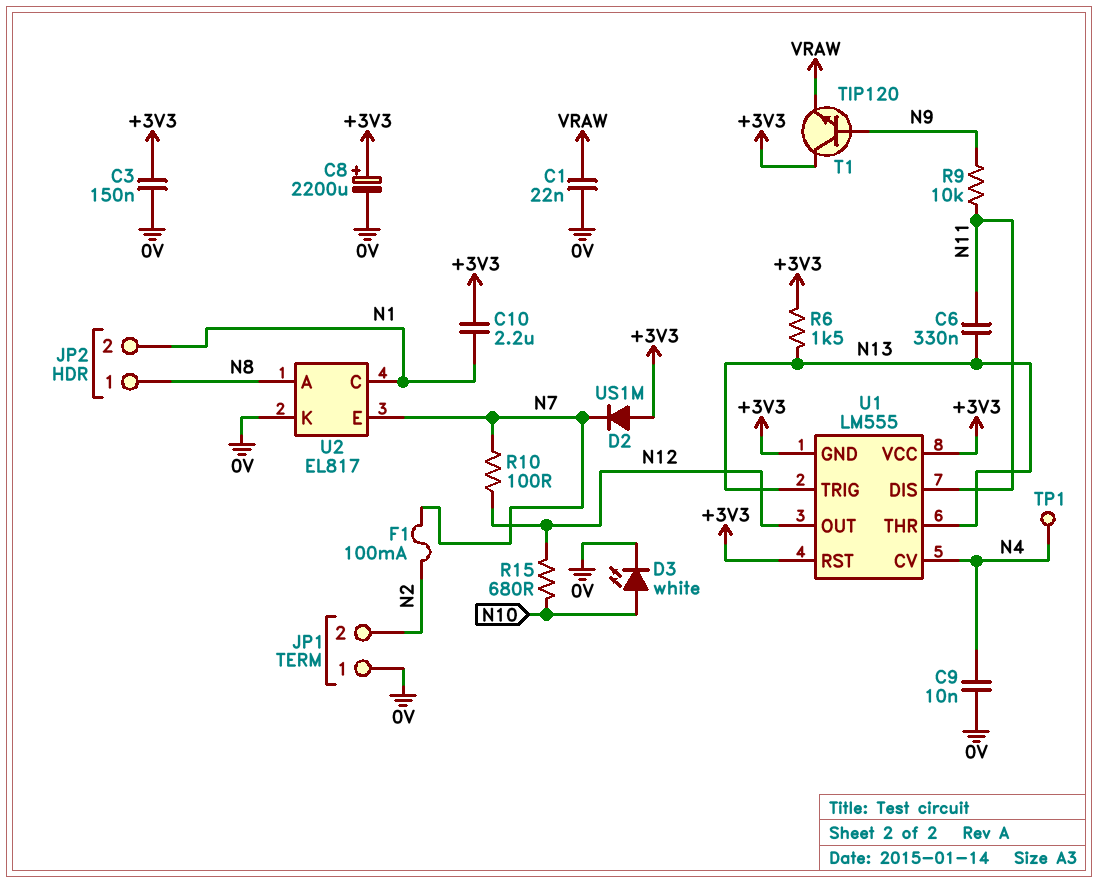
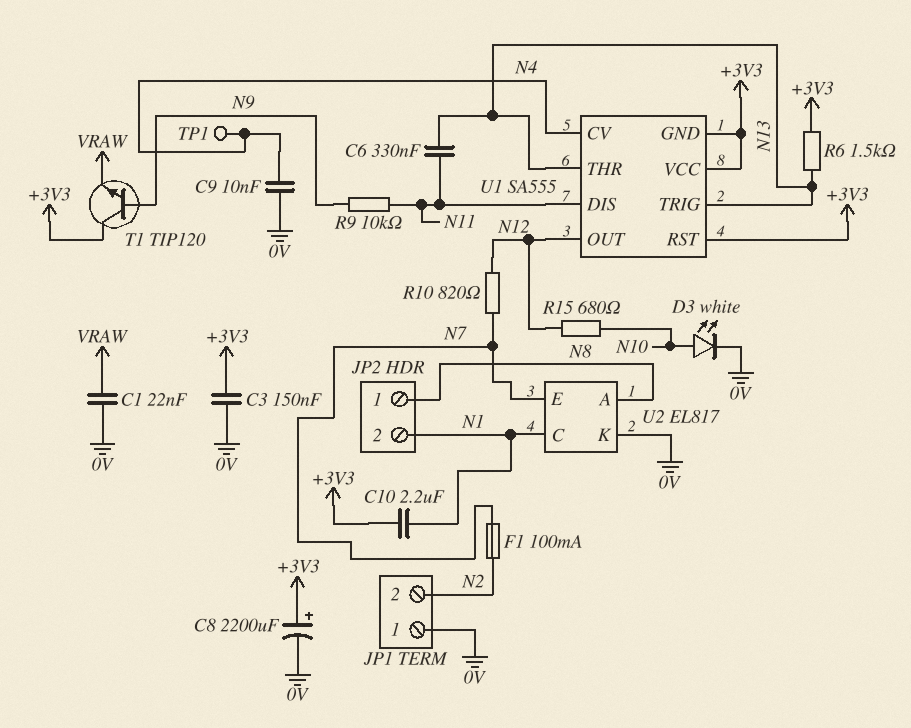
D2: diode US1M (A +3V3, K N7) -> none
R10: 100 (N7, N12) -> 820 (N7, N12)
U1: LM555 -> SA555

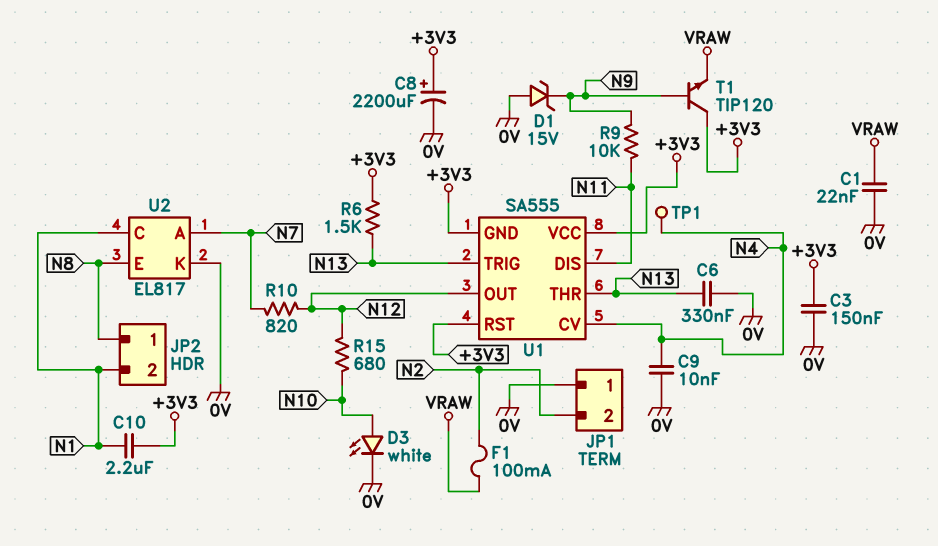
C6: 330nF (N11, N13) -> 330nF (0V, N13)
D1: none -> zener 15V (A 0V, K N9)
F1: 100mA (N2, N7) -> 100mA (N2, VRAW)
U2 pin A: N8 -> N7
U2 pin E: N7 -> N8

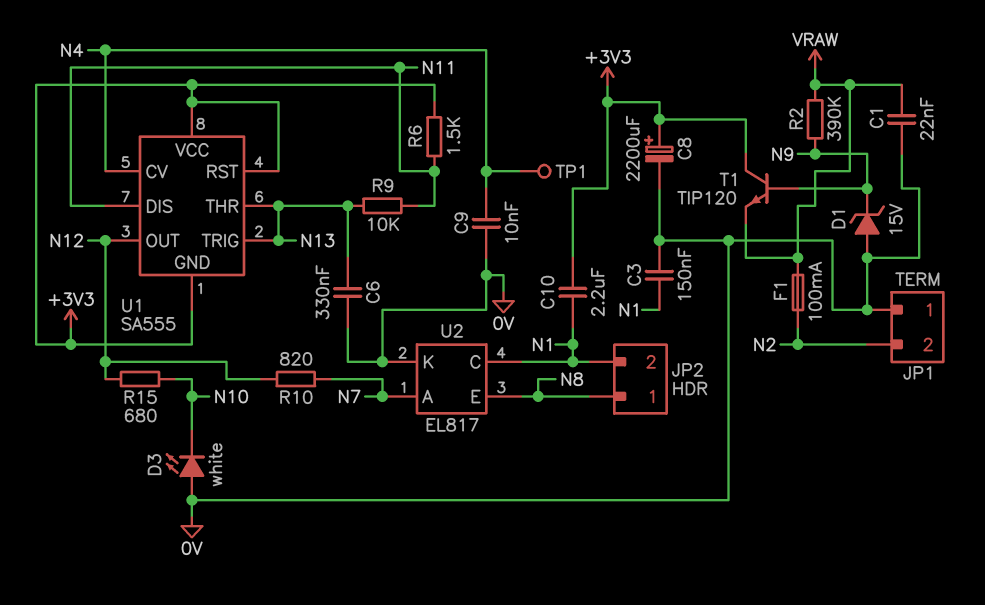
C3: 150nF (+3V3, 0V) -> 150nF (0V, N1)
D3: LED white (A N10, K 0V) -> LED white (A 0V, K N10)
R2: none -> 390k (N9, VRAW)
R6: 1.5k (+3V3, N13) -> 1.5k (+3V3, N11)
R9: 10k (N9, N11) -> 10k (N11, N13)

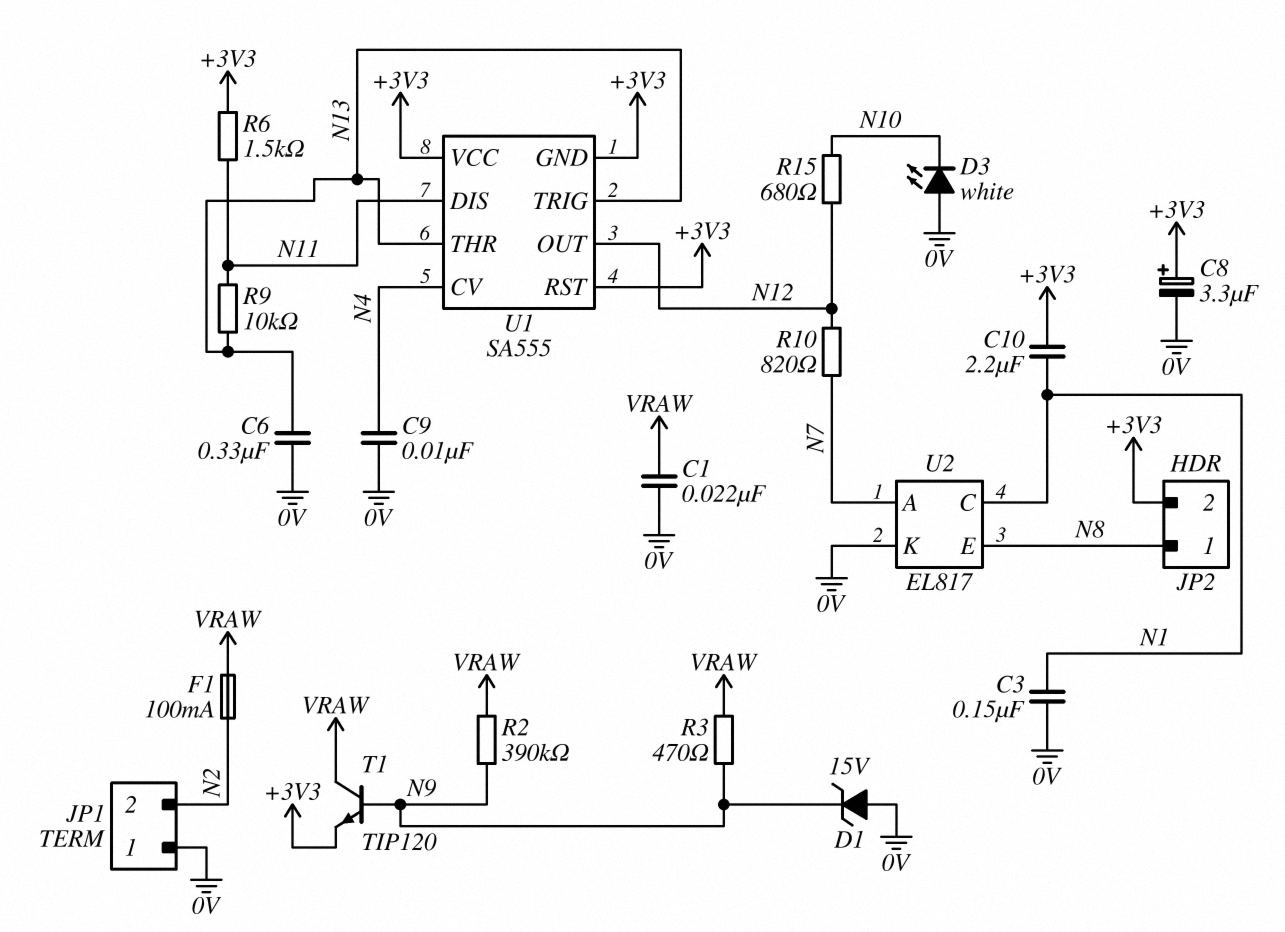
C8: 2200uF (plus +3V3, minus 0V) -> 3.3uF (plus +3V3, minus 0V)
JP2 pin 2: N1 -> +3V3
R3: none -> 470 (N9, VRAW)
T1: NPN TIP120 (B N9, C +3V3, E VRAW) -> NPN TIP120 (B N9, C VRAW, E +3V3)
TP1: test point (N4) -> none

